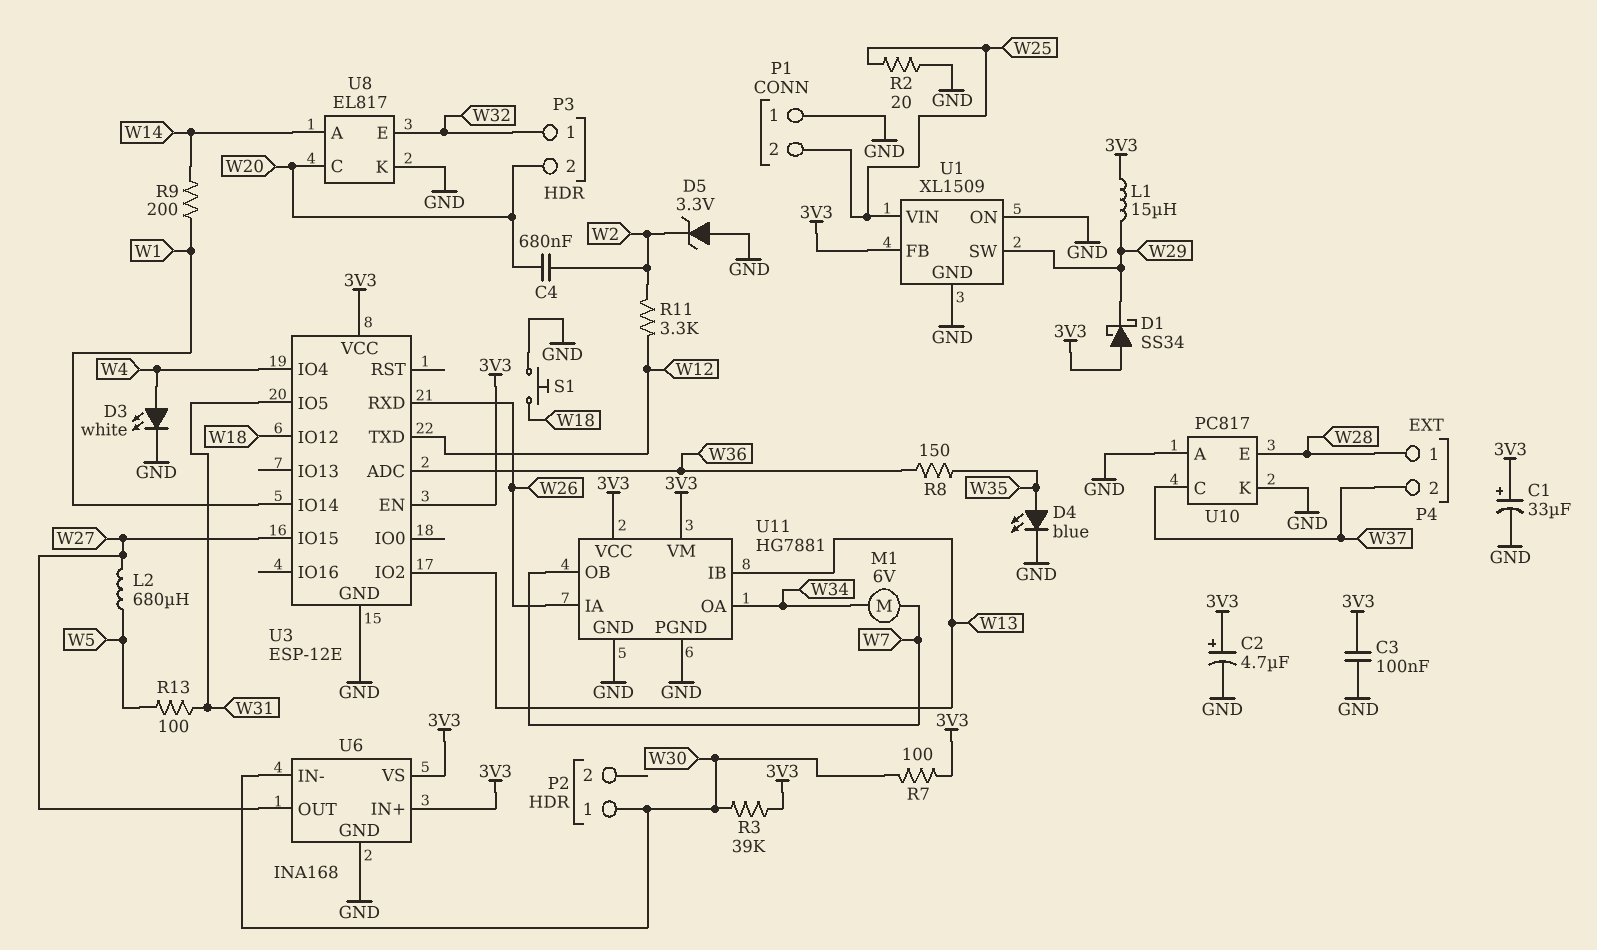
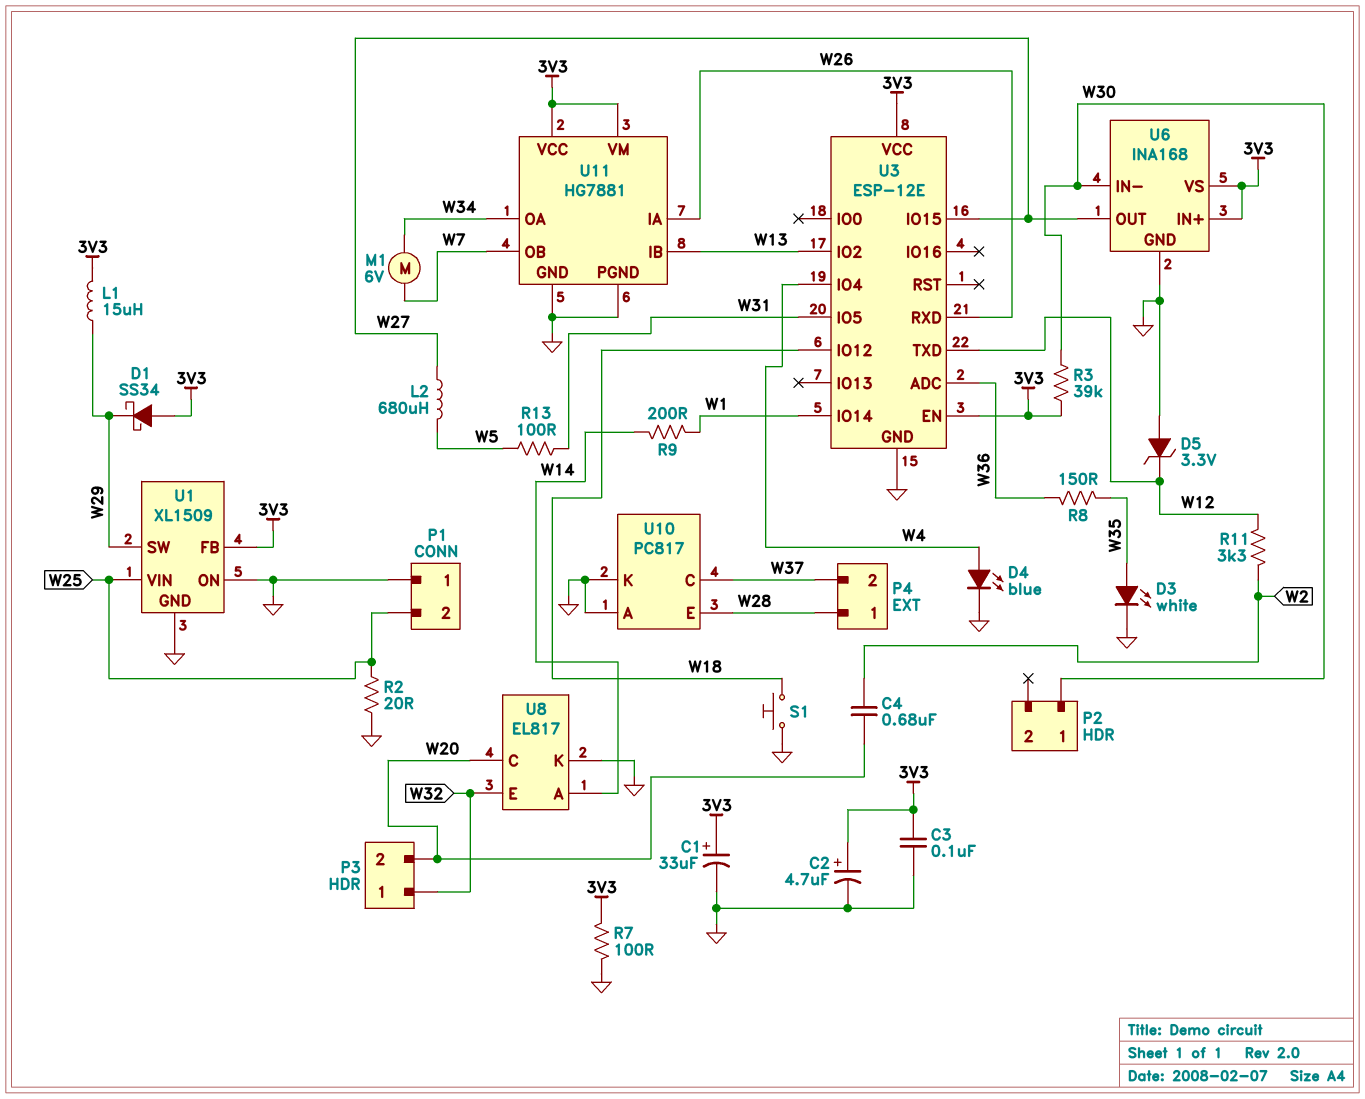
D3: LED white (A W4, K GND) -> LED white (A W35, K GND)
D4: LED blue (A W35, K GND) -> LED blue (A W4, K GND)
D5: zener 3.3V (A GND, K W2) -> zener 3.3V (A GND, K W12)
R7: 100 (3V3, W30) -> 100 (3V3, GND)

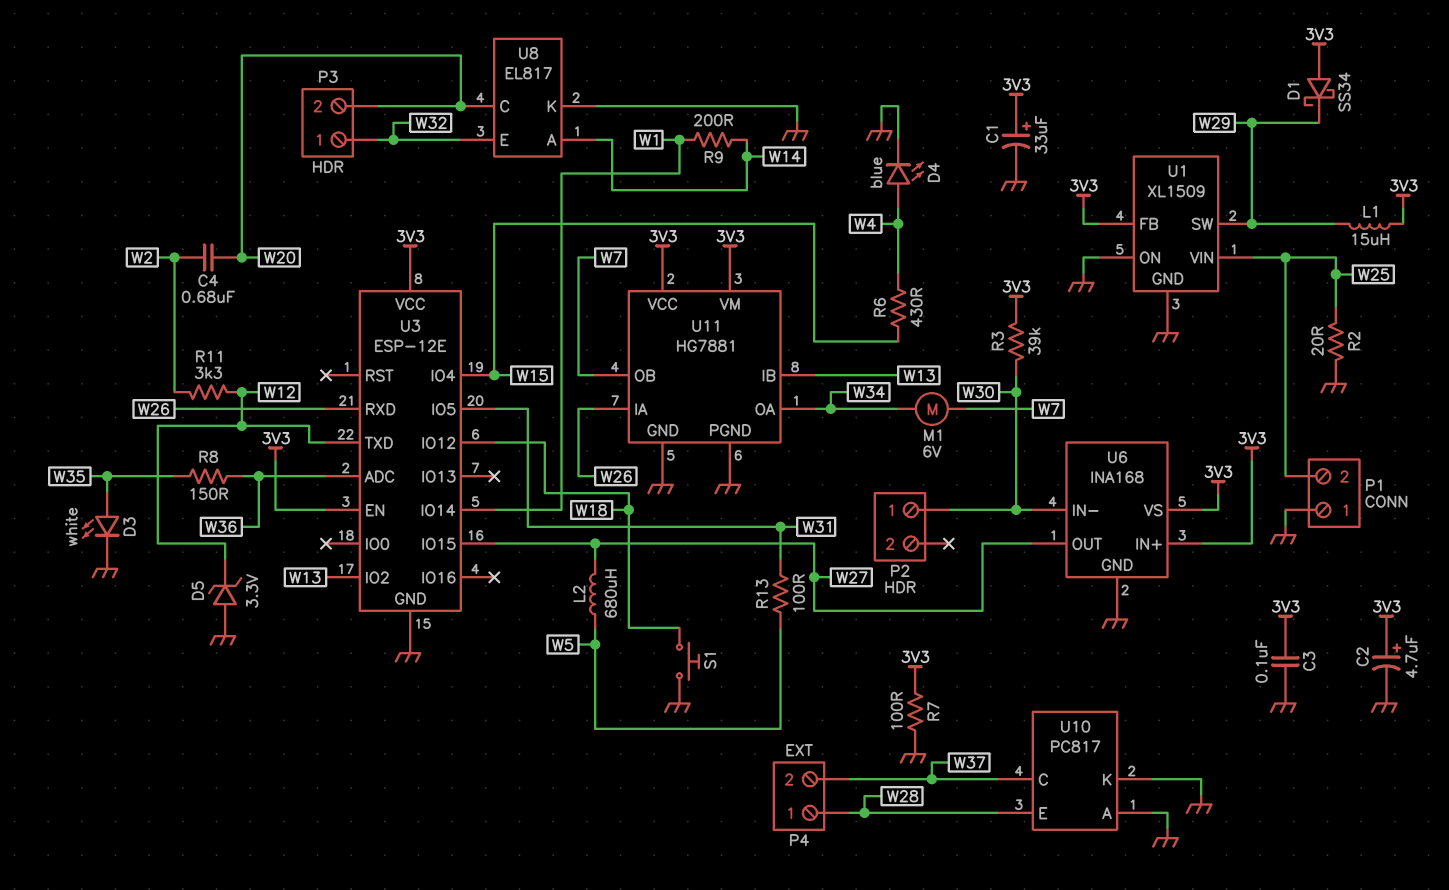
R6: none -> 430 (W4, W15)
U3 pin IO4: W4 -> W15

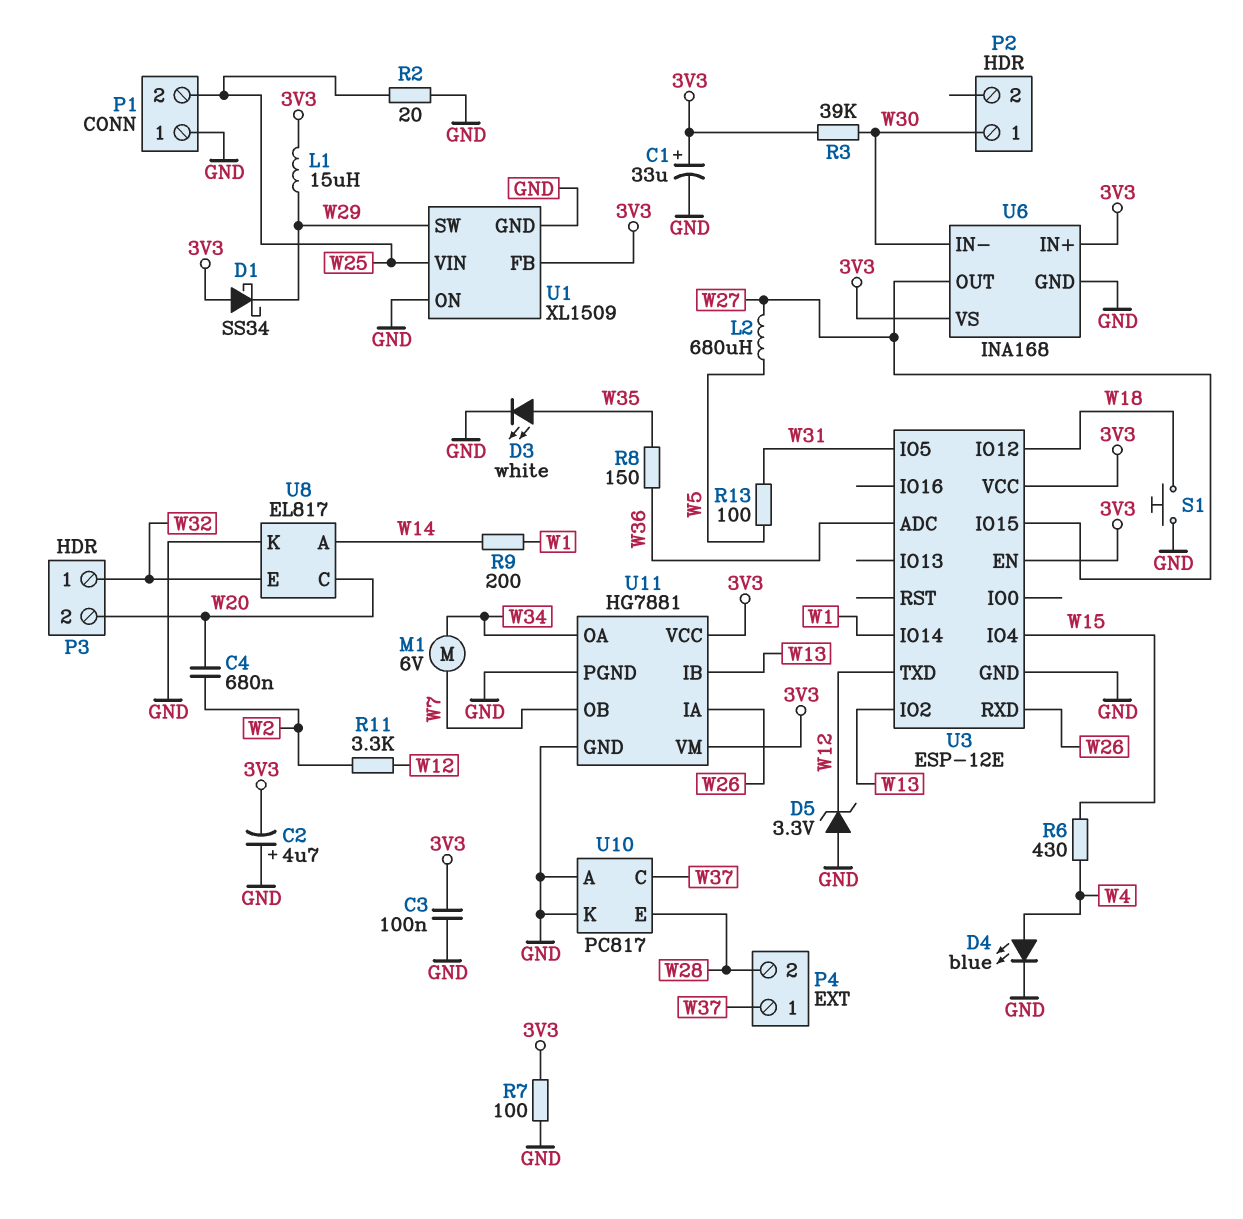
C2: 4.7uF (plus 3V3, minus GND) -> 4.7uF (plus GND, minus 3V3)
P4 pin 1: W28 -> W37
P4 pin 2: W37 -> W28

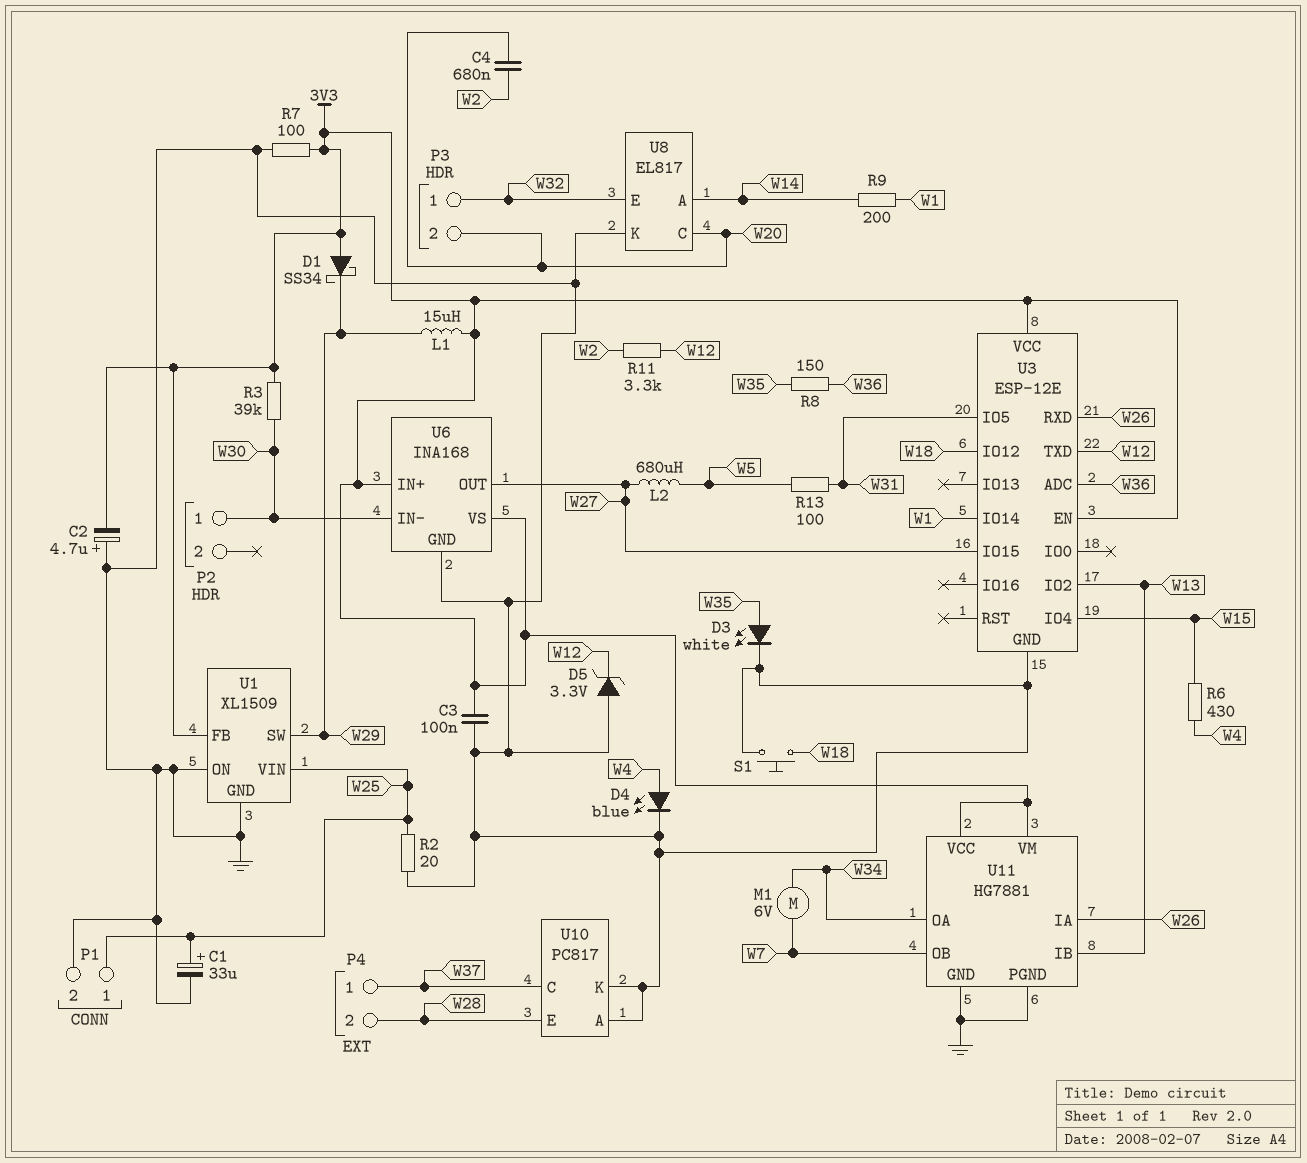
C1: 33uF (plus 3V3, minus GND) -> 33uF (plus W25, minus GND)
P1 pin 1: GND -> W25
P1 pin 2: W25 -> GND

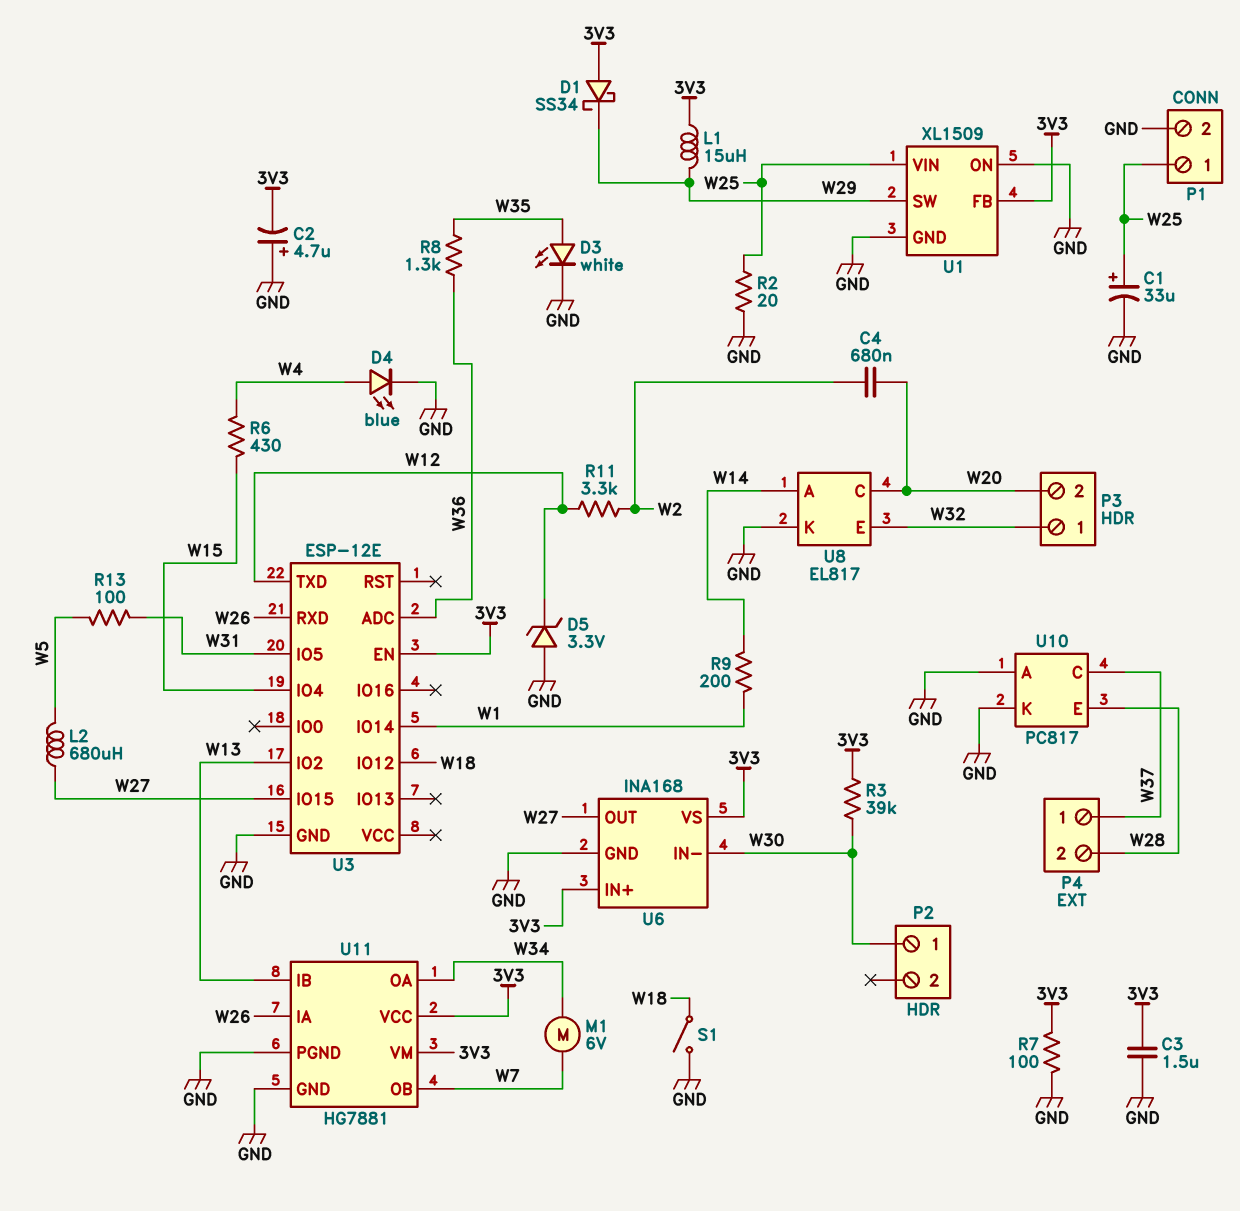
C3: 100nF (3V3, GND) -> 1.5uF (3V3, GND)
R8: 150 (W35, W36) -> 1.3k (W35, W36)
S1: button (GND, W18) -> switch (GND, W18)
U3 pin VCC: 3V3 -> none

